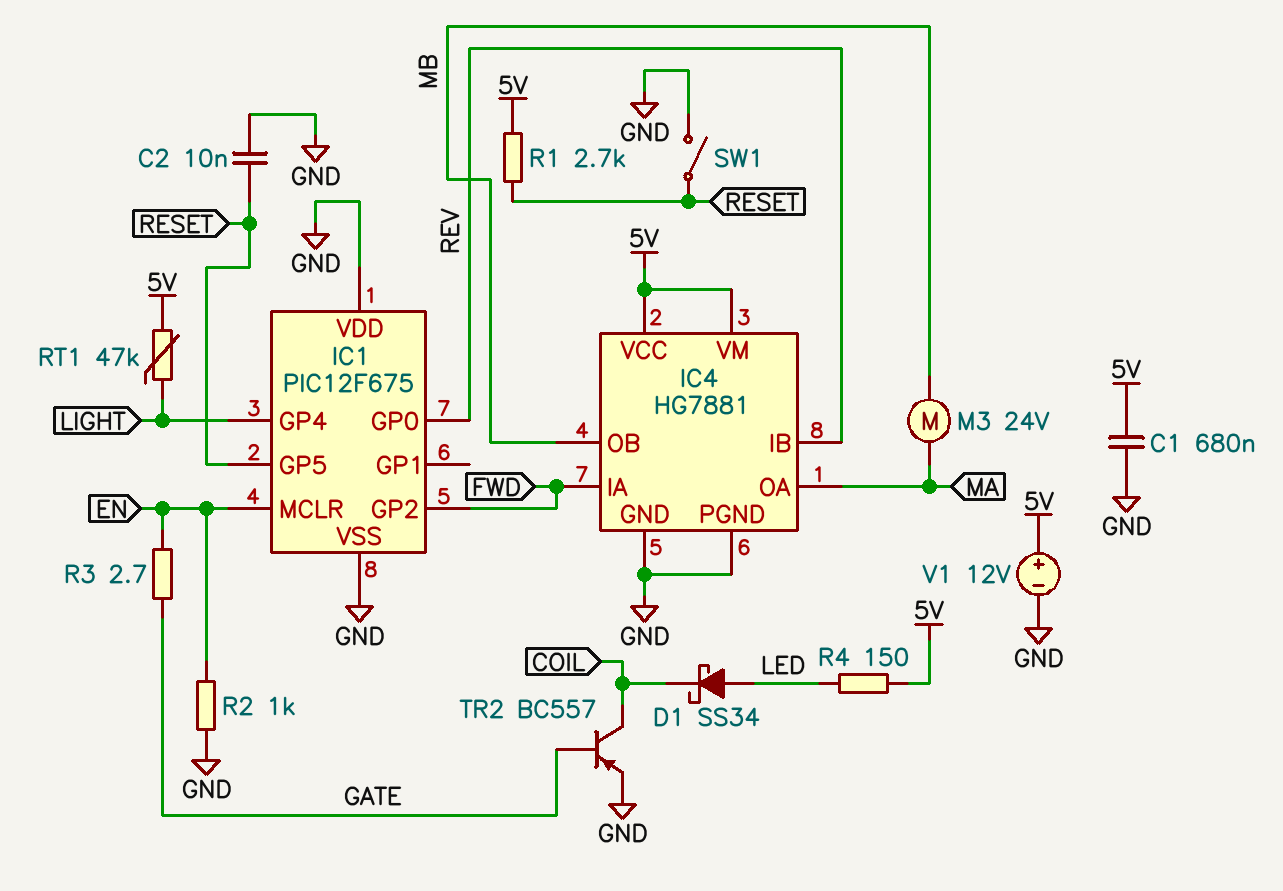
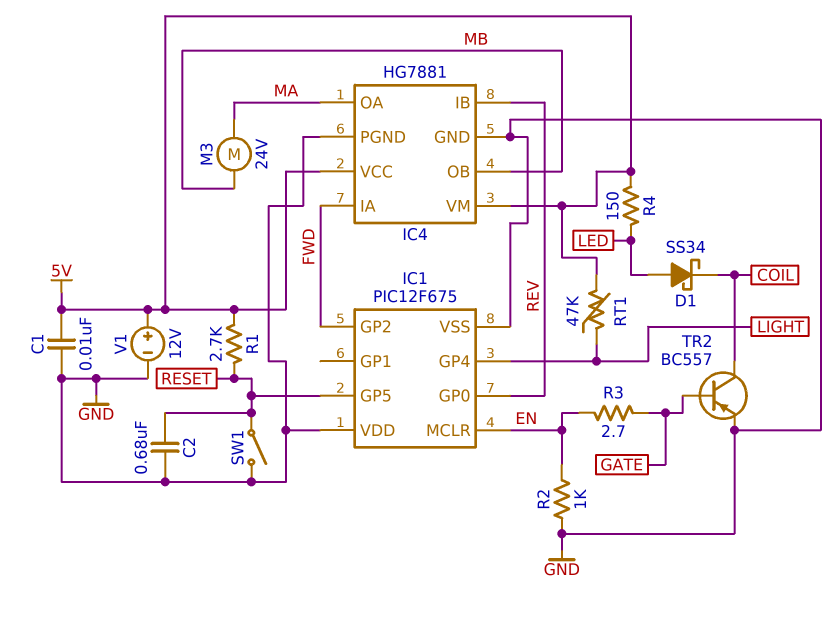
C1: 680nF (5V, GND) -> 10nF (5V, GND)
C2: 10nF (GND, RESET) -> 680nF (GND, RESET)

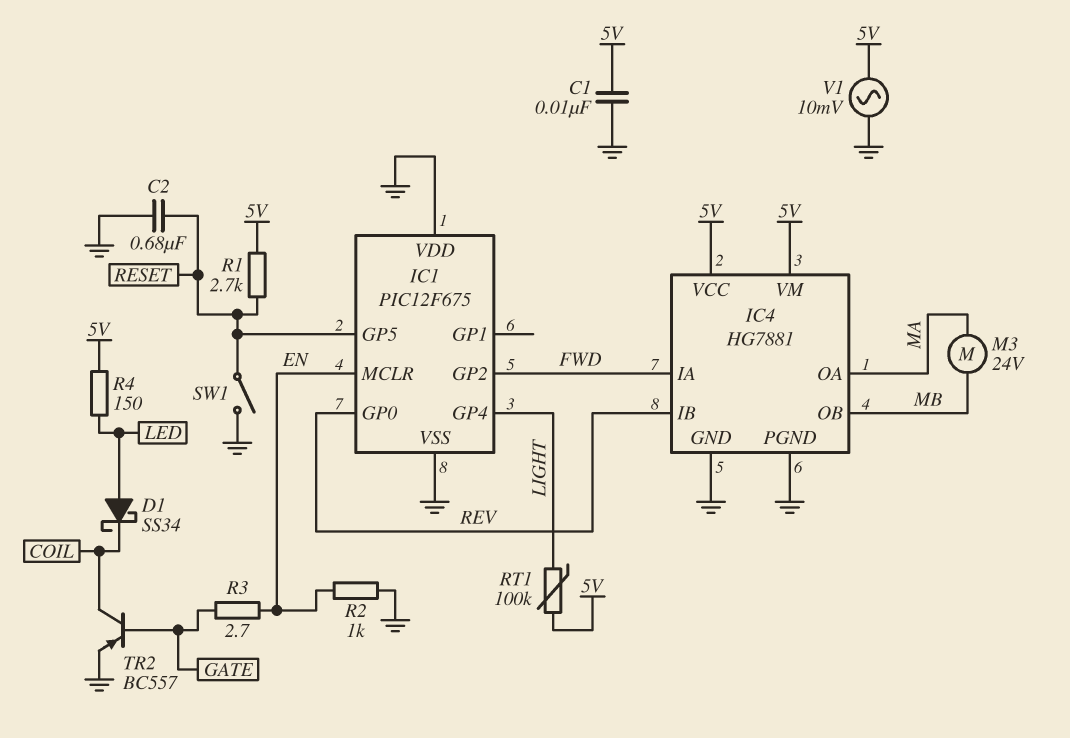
RT1: 47k (5V, LIGHT) -> 100k (5V, LIGHT)
V1: 12V (plus 5V, minus GND) -> AC 10mV (5V, GND)

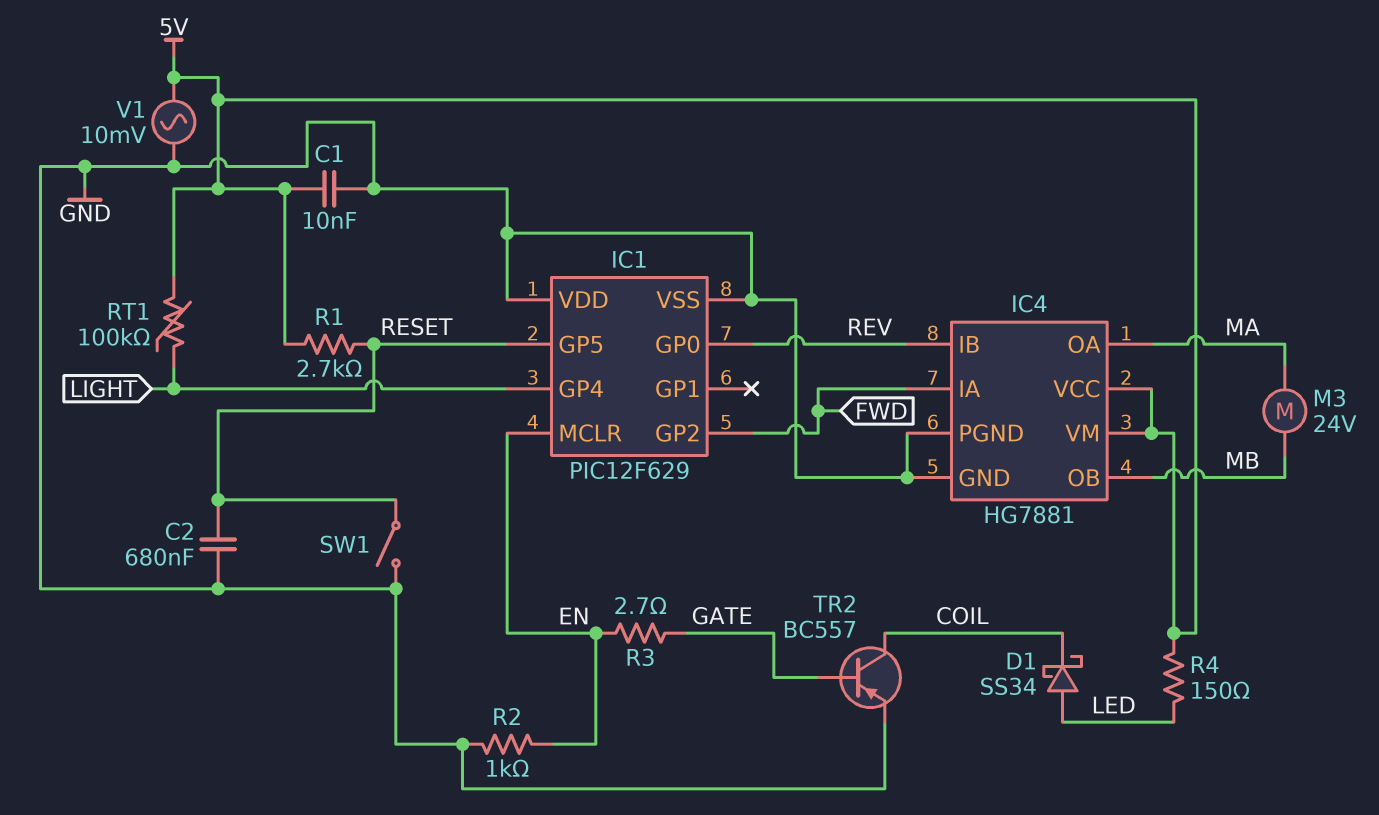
IC1: PIC12F675 -> PIC12F629

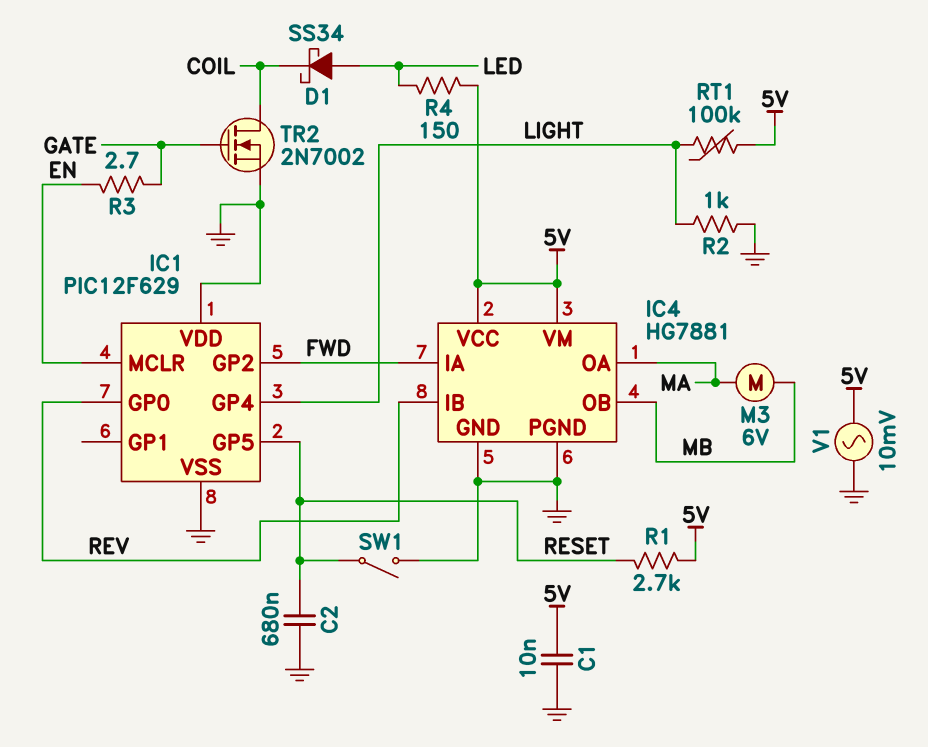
M3: motor 24V (MA, MB) -> motor 6V (MA, MB)
R2: 1k (EN, GND) -> 1k (GND, LIGHT)
TR2: PNP BC557 (B GATE, C COIL, E GND) -> NMOS 2N7002 (G GATE, D COIL, S GND)

